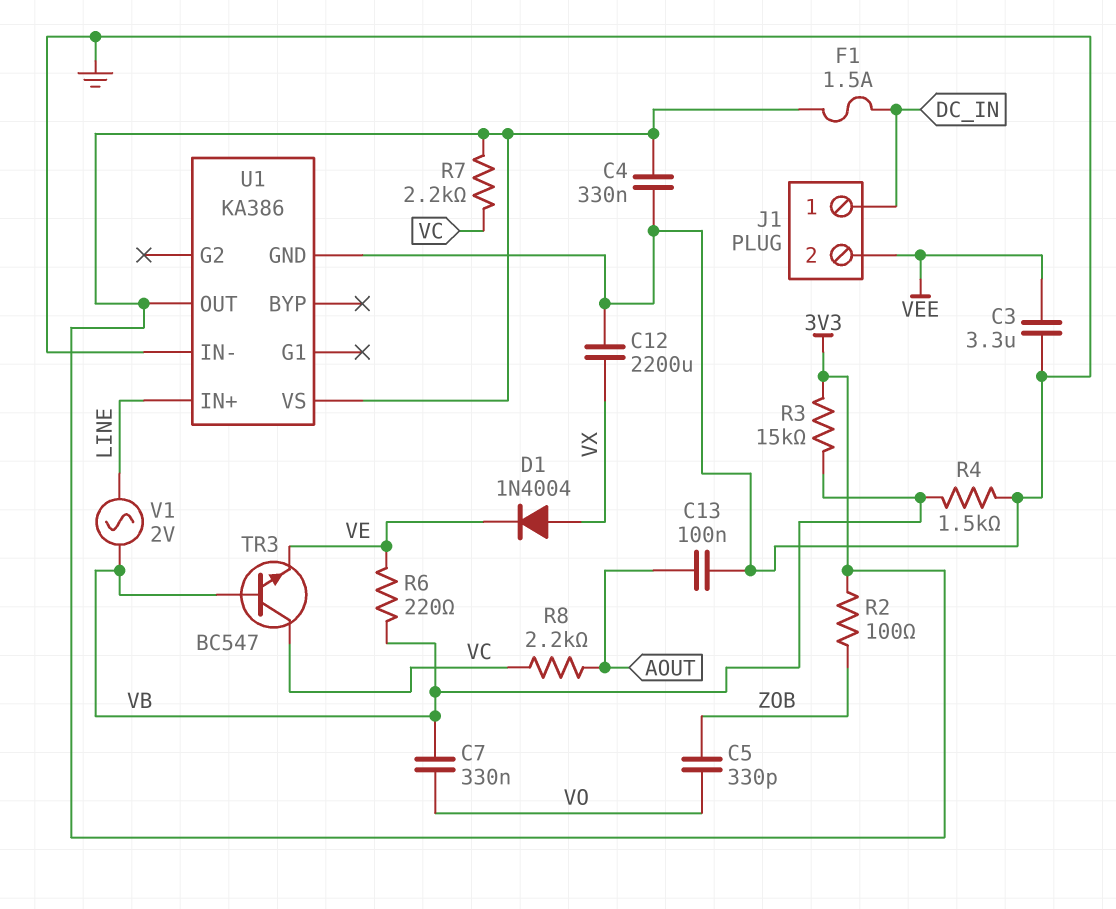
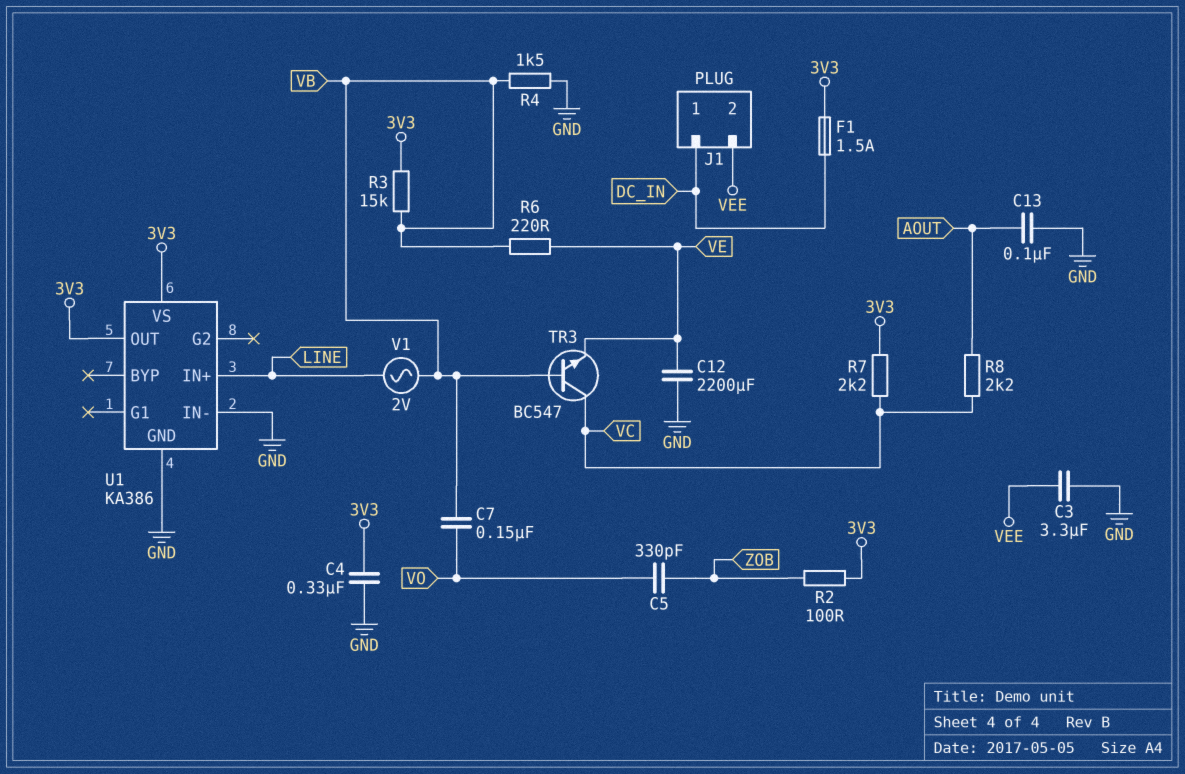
C7: 330nF (VB, VO) -> 150nF (VB, VO)
C12: 2200uF (GND, VX) -> 2200uF (GND, VE)
D1: diode 1N4004 (A VX, K VE) -> none

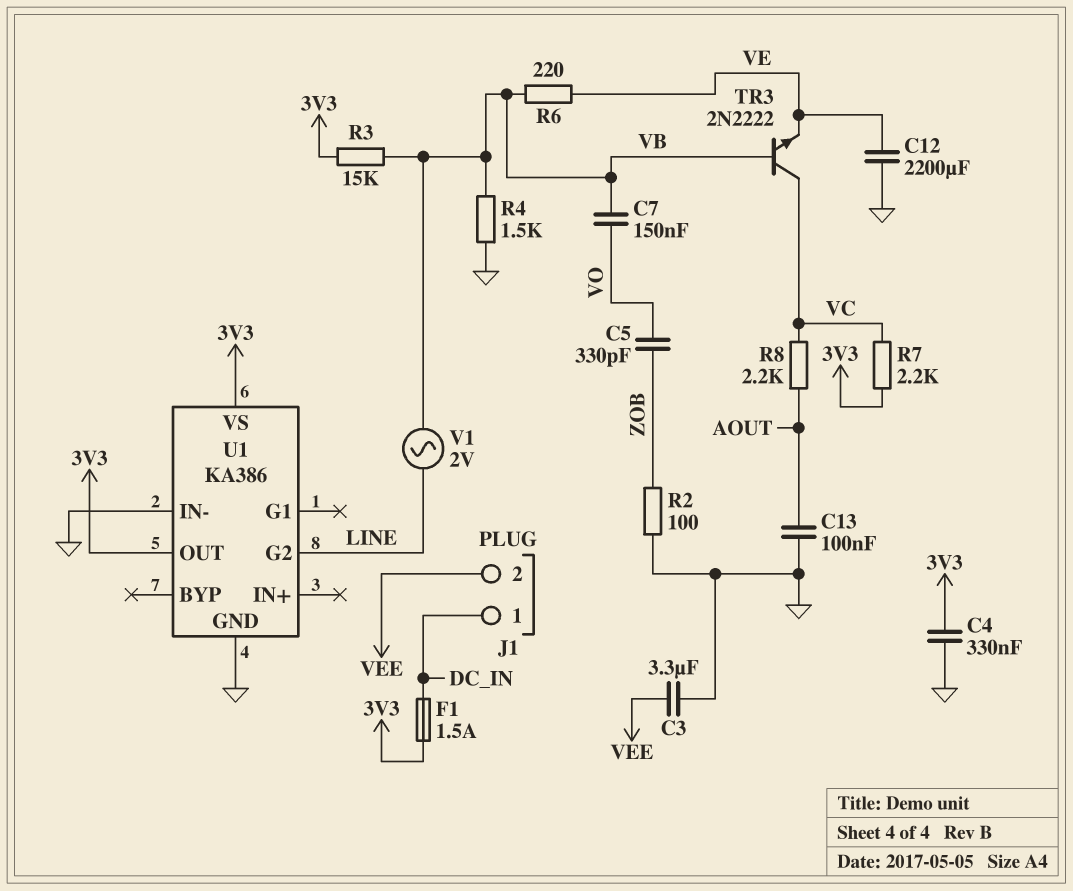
R2: 100 (3V3, ZOB) -> 100 (GND, ZOB)
TR3: NPN BC547 (B VB, C VC, E VE) -> NPN 2N2222 (B VB, C VC, E VE)
U1 pin G2: none -> LINE
U1 pin IN+: LINE -> none

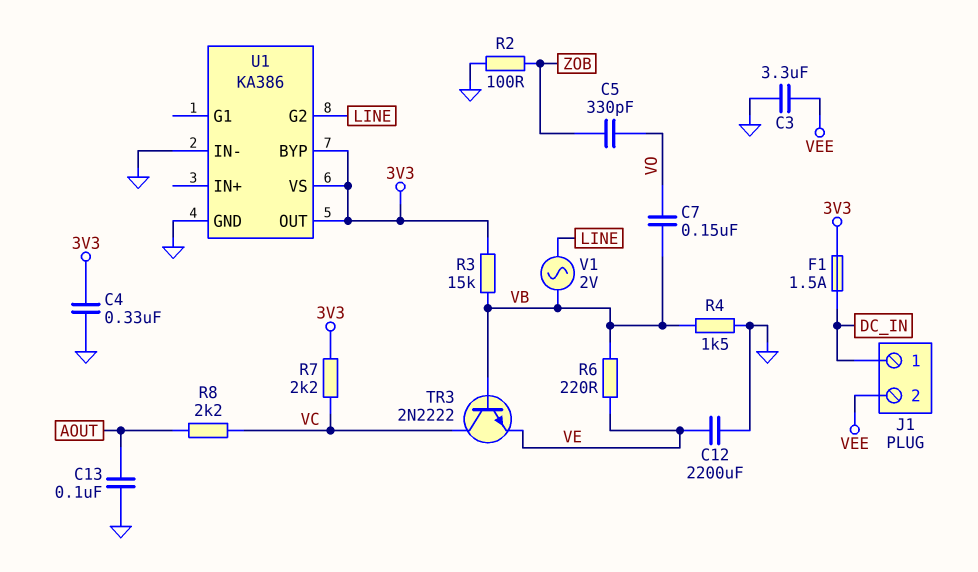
U1 pin BYP: none -> 3V3

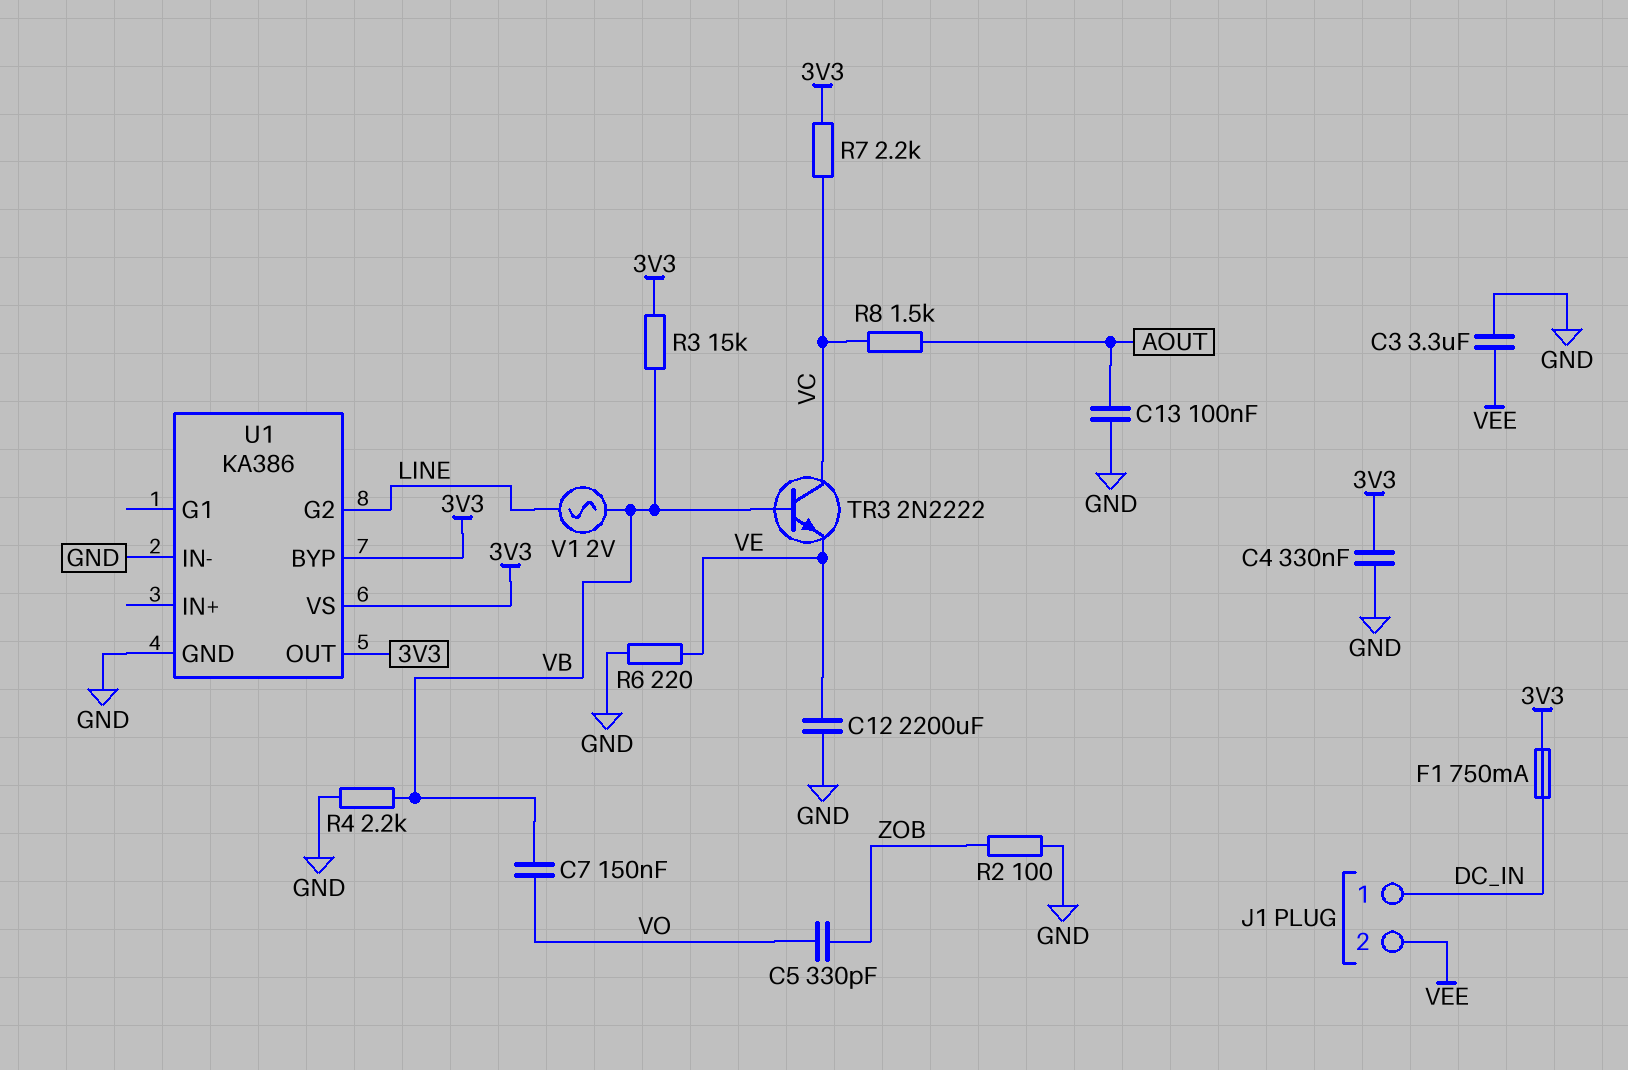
F1: 1.5A (3V3, DC_IN) -> 750mA (3V3, DC_IN)
R4: 1.5k (GND, VB) -> 2.2k (GND, VB)
R6: 220 (VB, VE) -> 220 (GND, VE)
R8: 2.2k (AOUT, VC) -> 1.5k (AOUT, VC)

